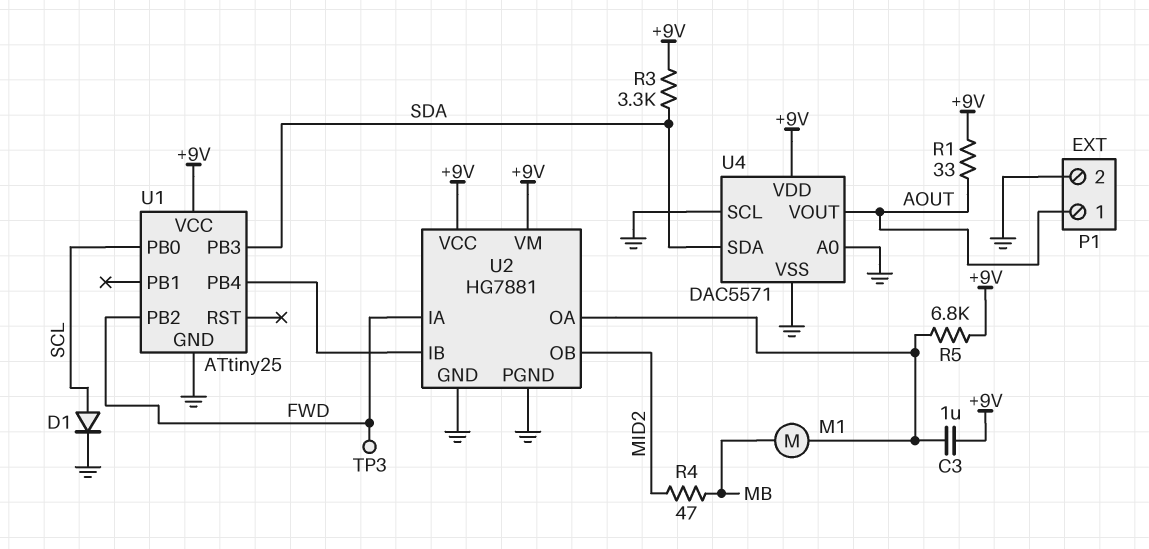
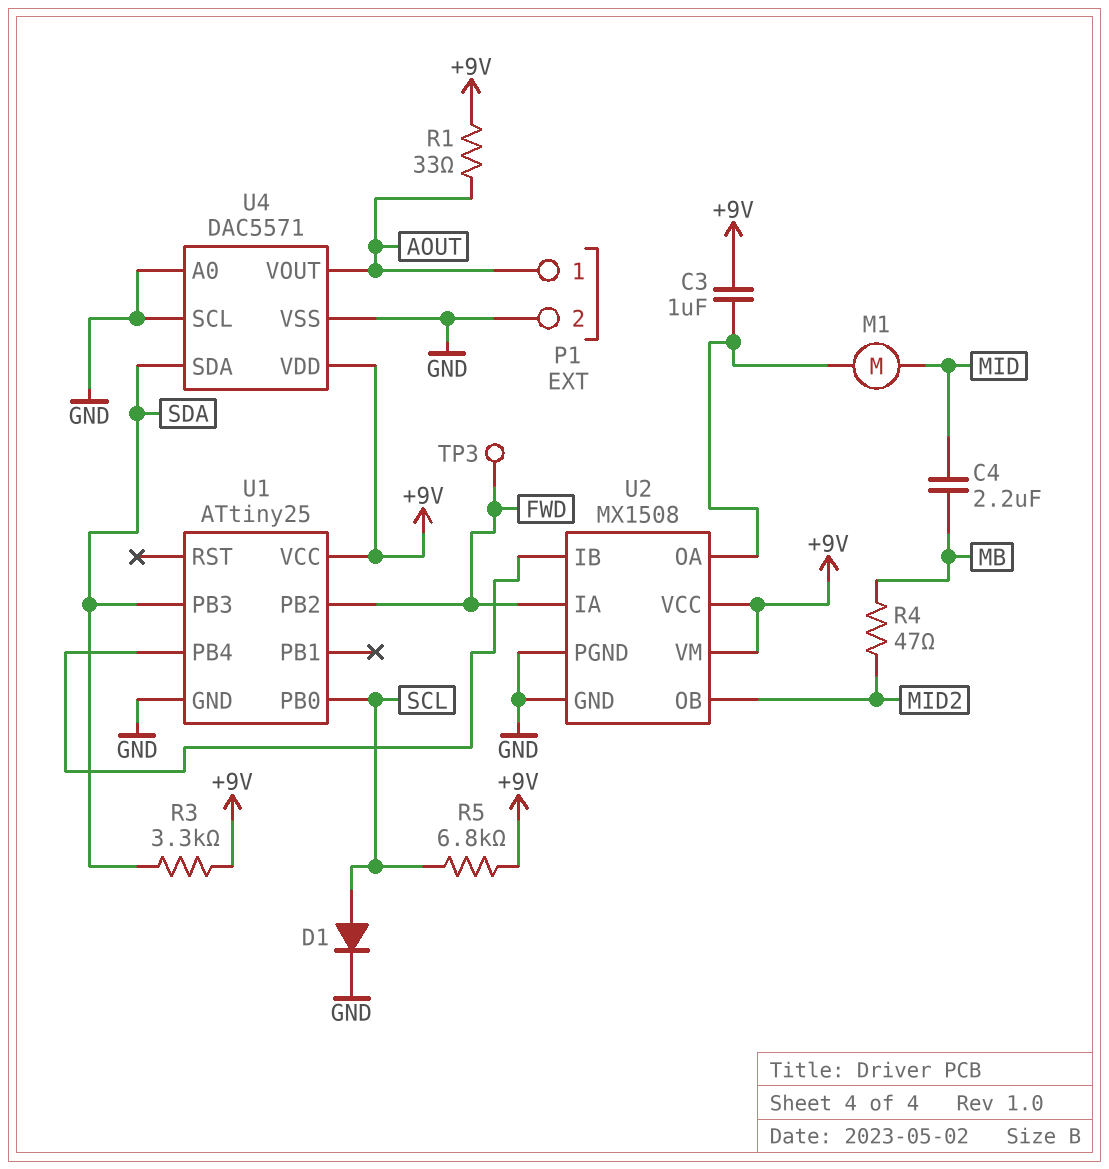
C4: none -> 2.2uF (MB, MID)
M1: motor (MB, U2/OA) -> motor (MID, U2/OA)
R5: 6.8k (+9V, U2/OA) -> 6.8k (+9V, SCL)
U2: HG7881 -> MX1508

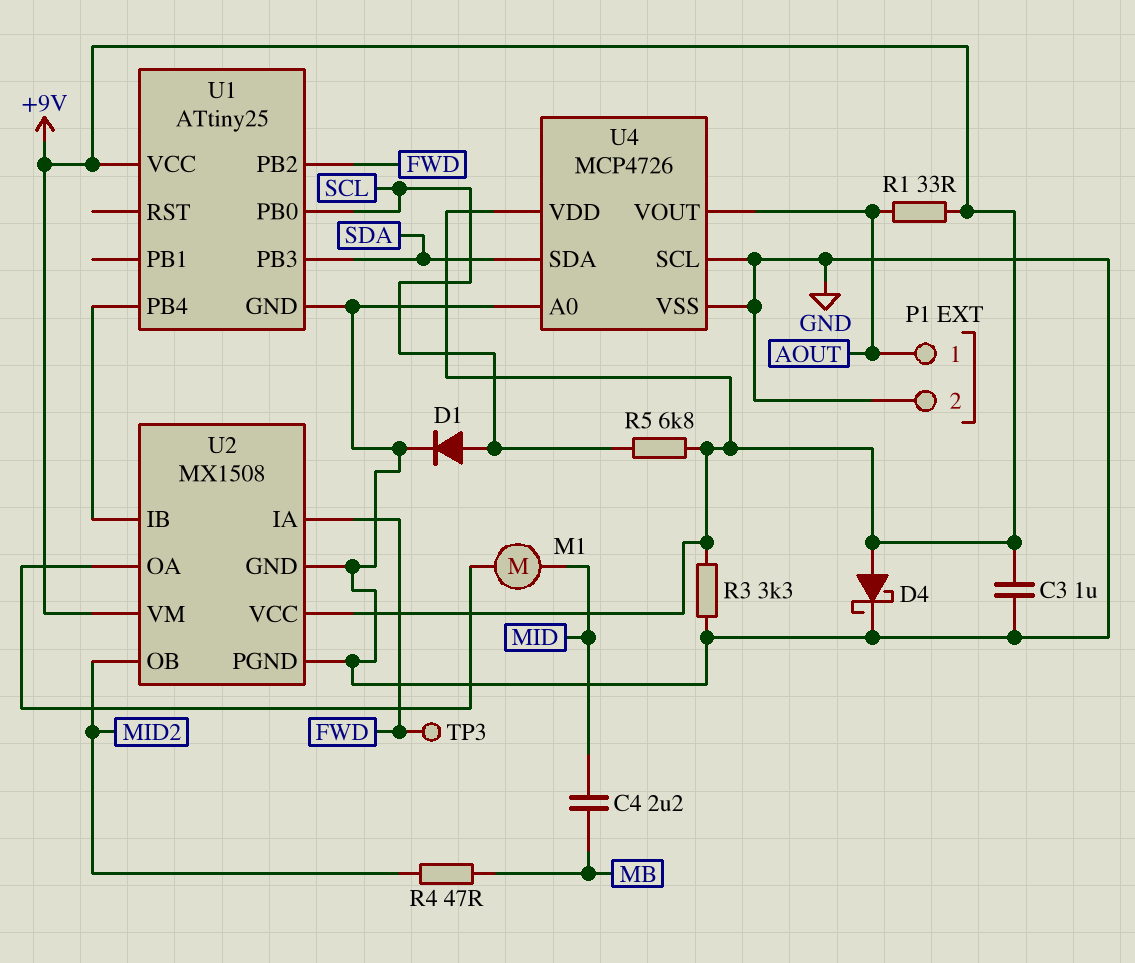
C3: 1uF (+9V, U2/OA) -> 1uF (+9V, GND)
D4: none -> schottky (A +9V, K GND)
R3: 3.3k (+9V, SDA) -> 3.3k (+9V, GND)
U4: DAC5571 -> MCP4726

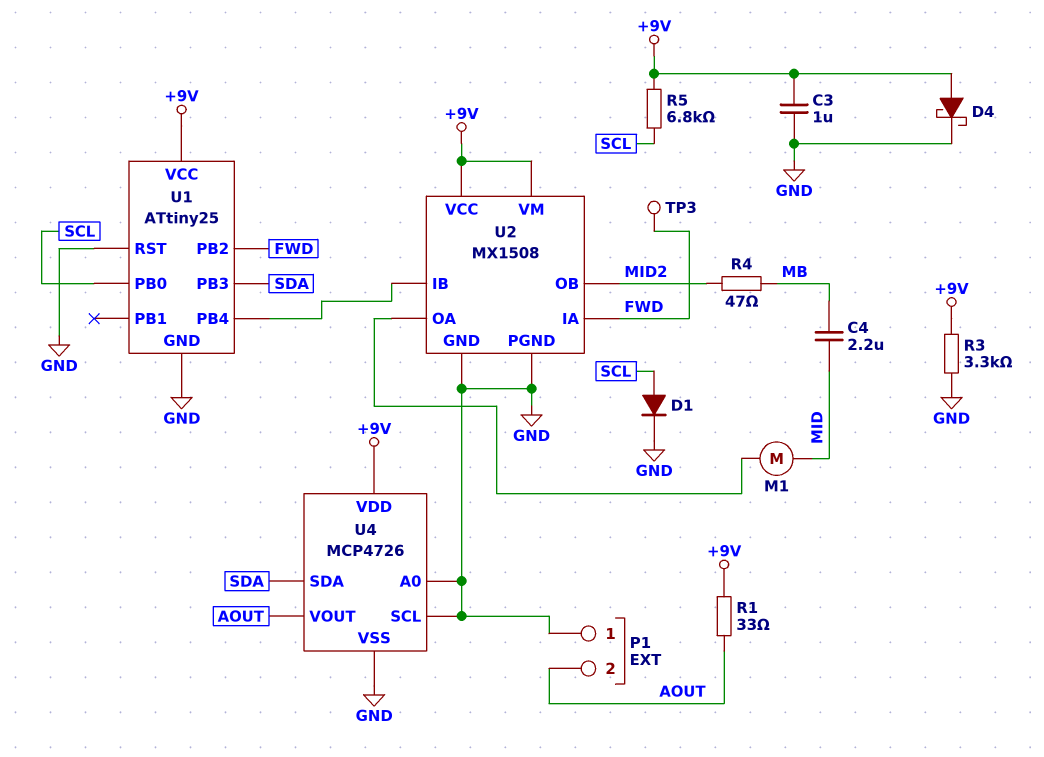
P1 pin 1: AOUT -> GND
P1 pin 2: GND -> AOUT
U1 pin RST: none -> GND

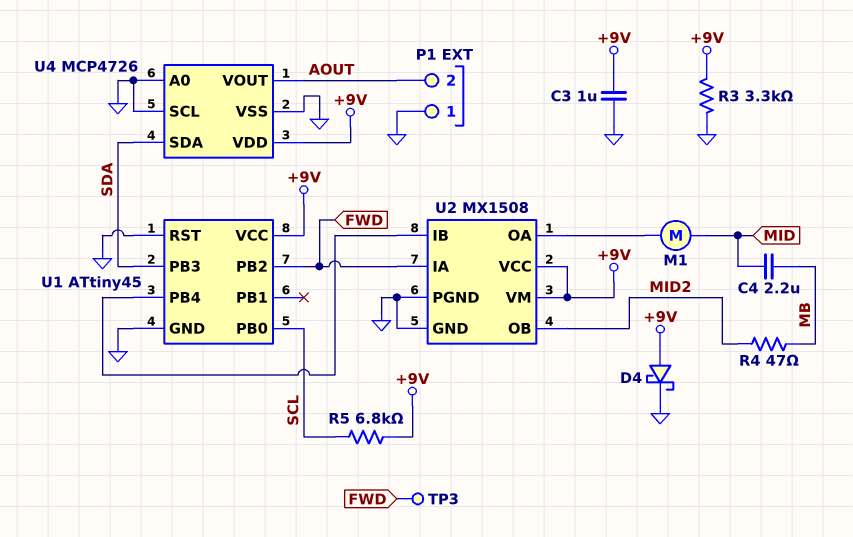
D1: diode (A SCL, K GND) -> none
R1: 33 (+9V, AOUT) -> none
U1: ATtiny25 -> ATtiny45

